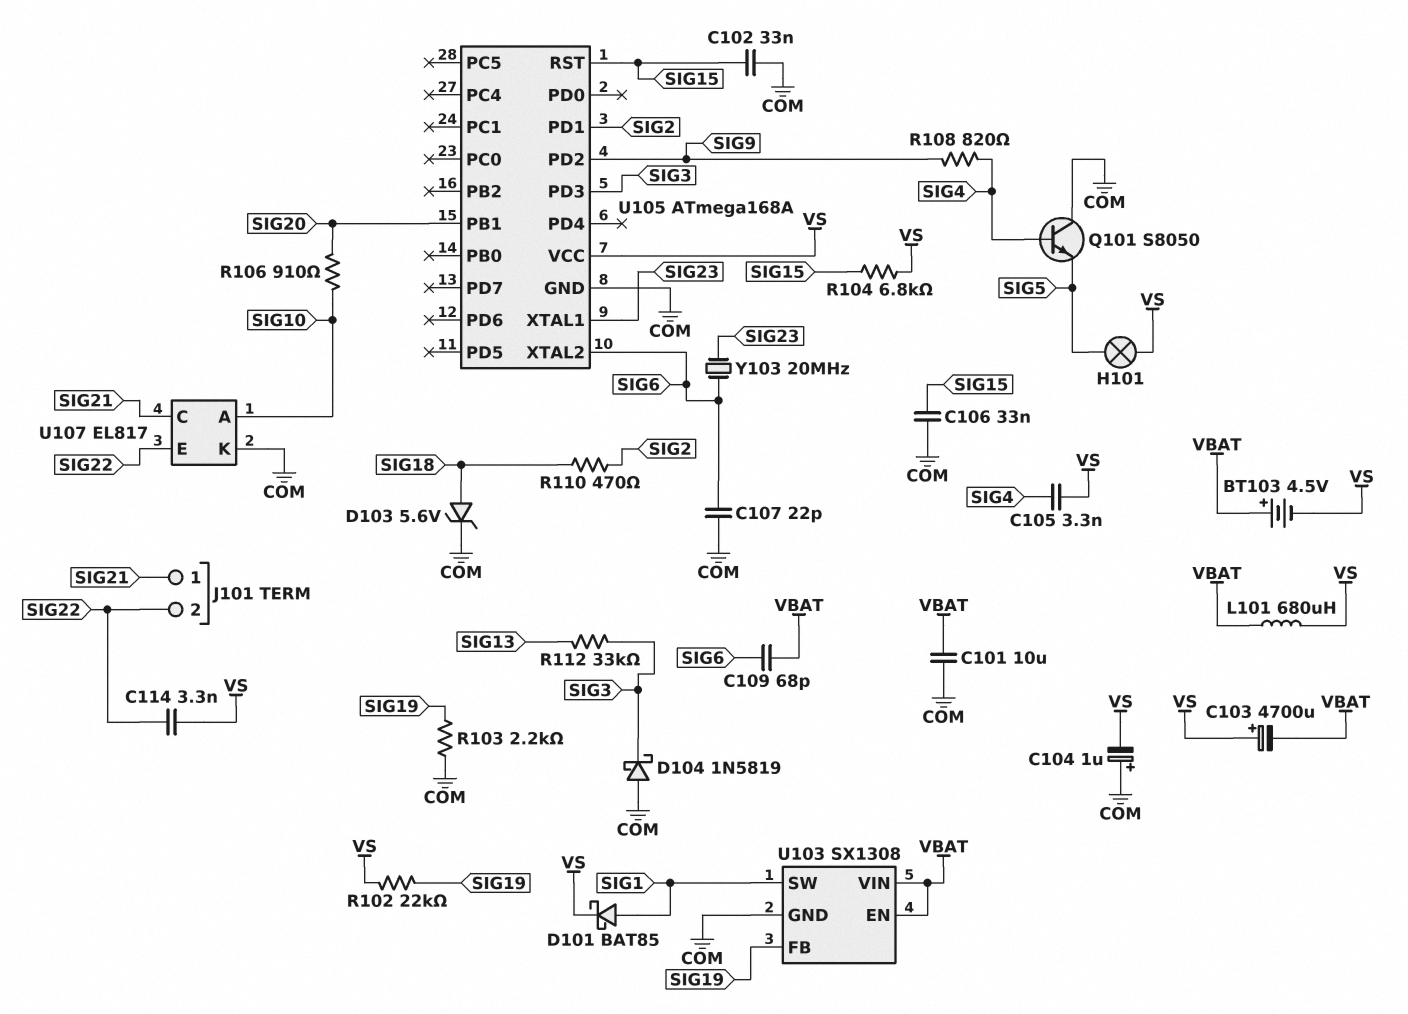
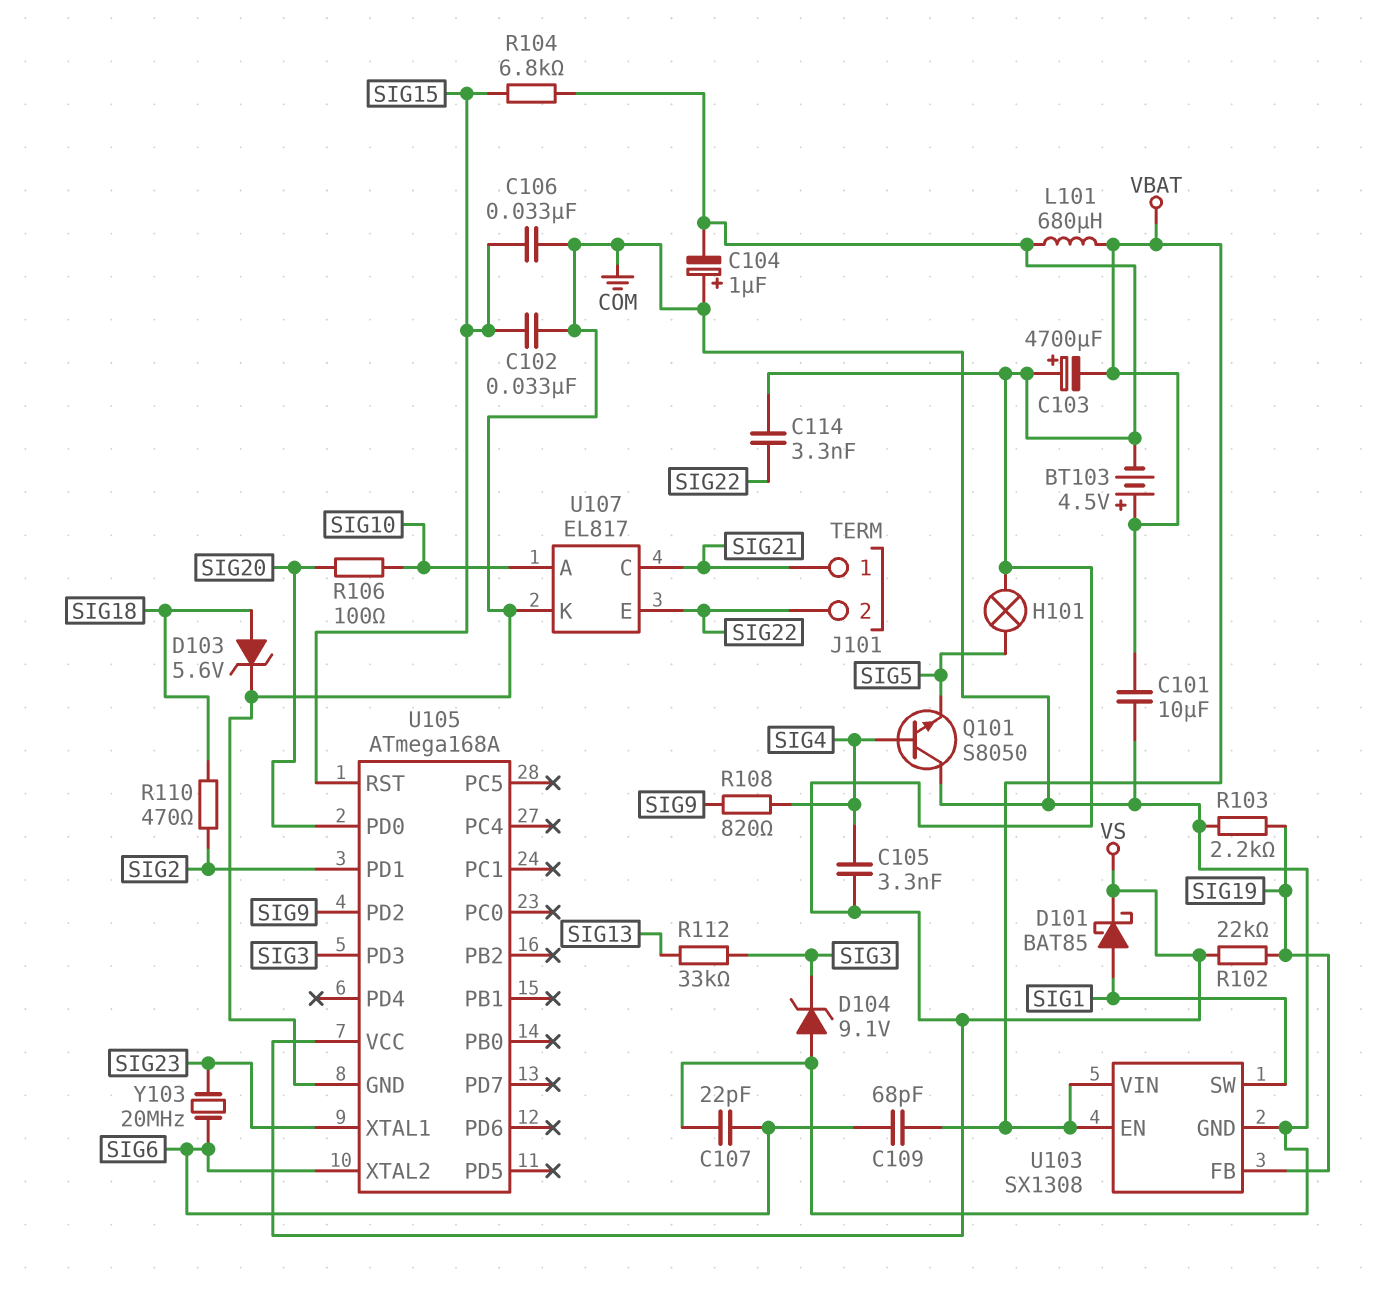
D104: schottky 1N5819 (A COM, K SIG3) -> zener 9.1V (A COM, K SIG3)
R106: 910 (SIG10, SIG20) -> 100 (SIG10, SIG20)
U105 pin PB1: SIG20 -> none
U105 pin PD0: none -> SIG20

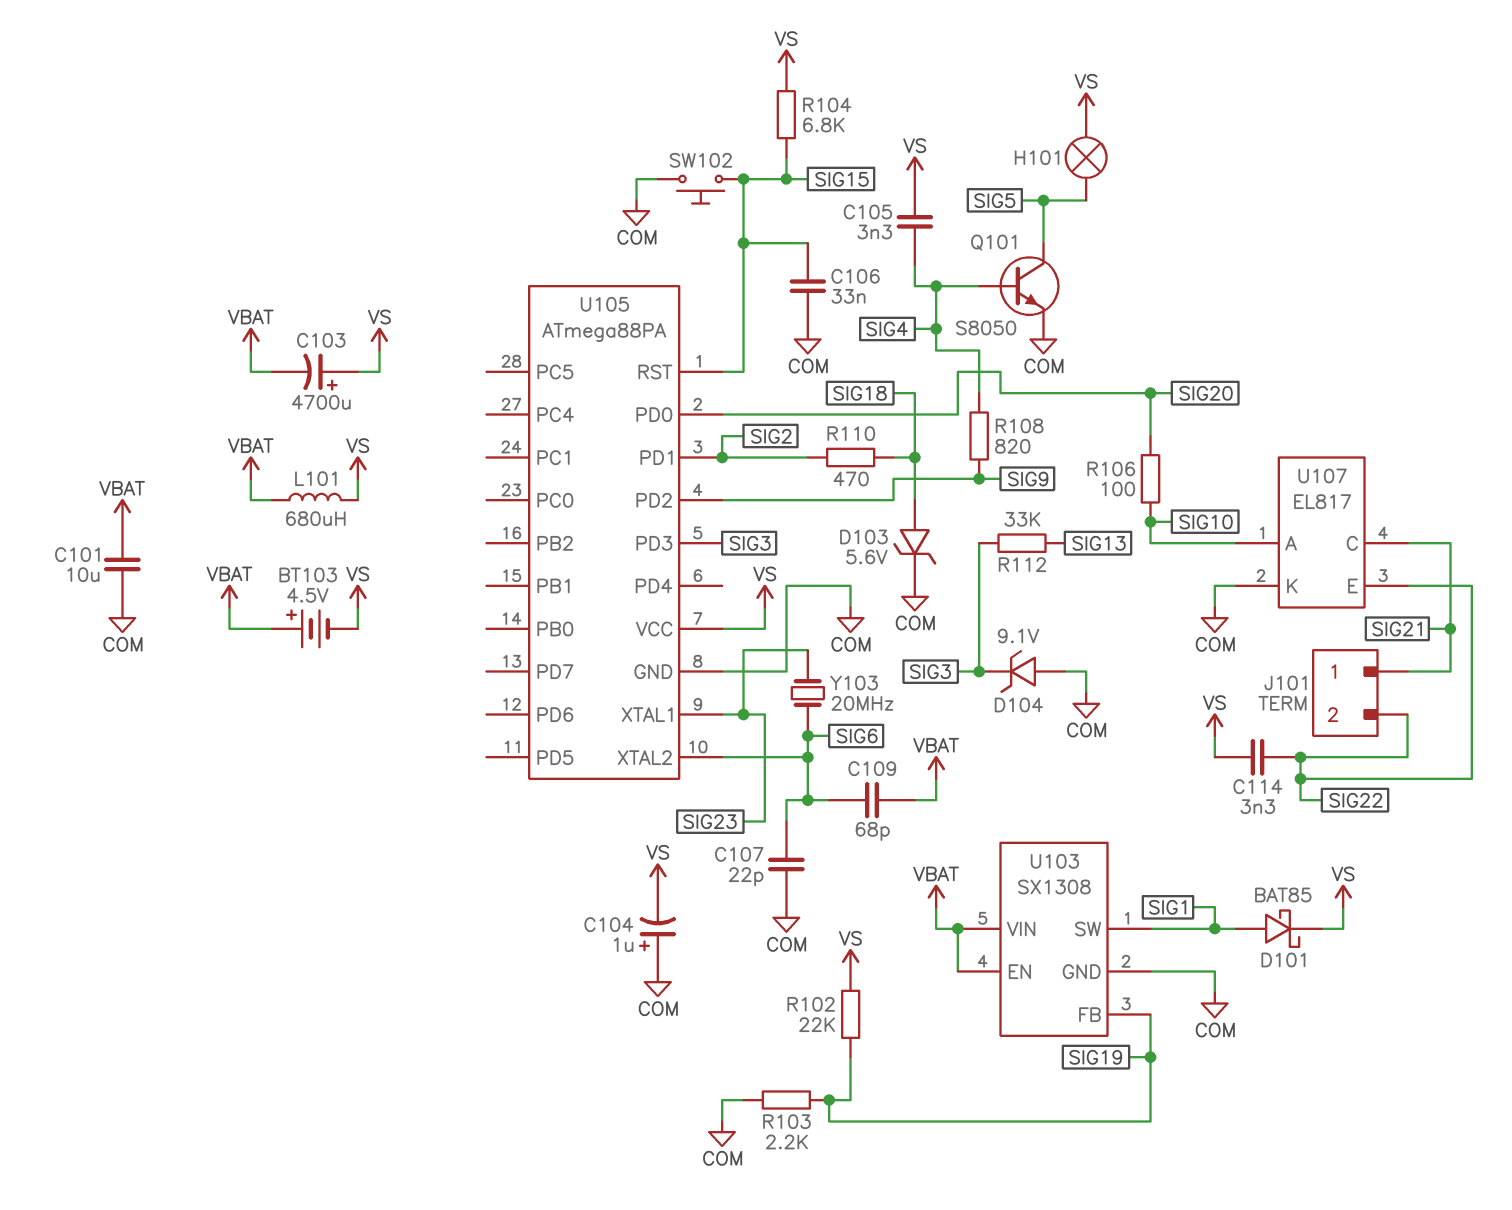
C102: 33nF (COM, SIG15) -> none
Q101: NPN S8050 (B SIG4, C COM, E SIG5) -> NPN S8050 (B SIG4, C SIG5, E COM)
SW102: none -> button (COM, SIG15)
U105: ATmega168A -> ATmega88PA

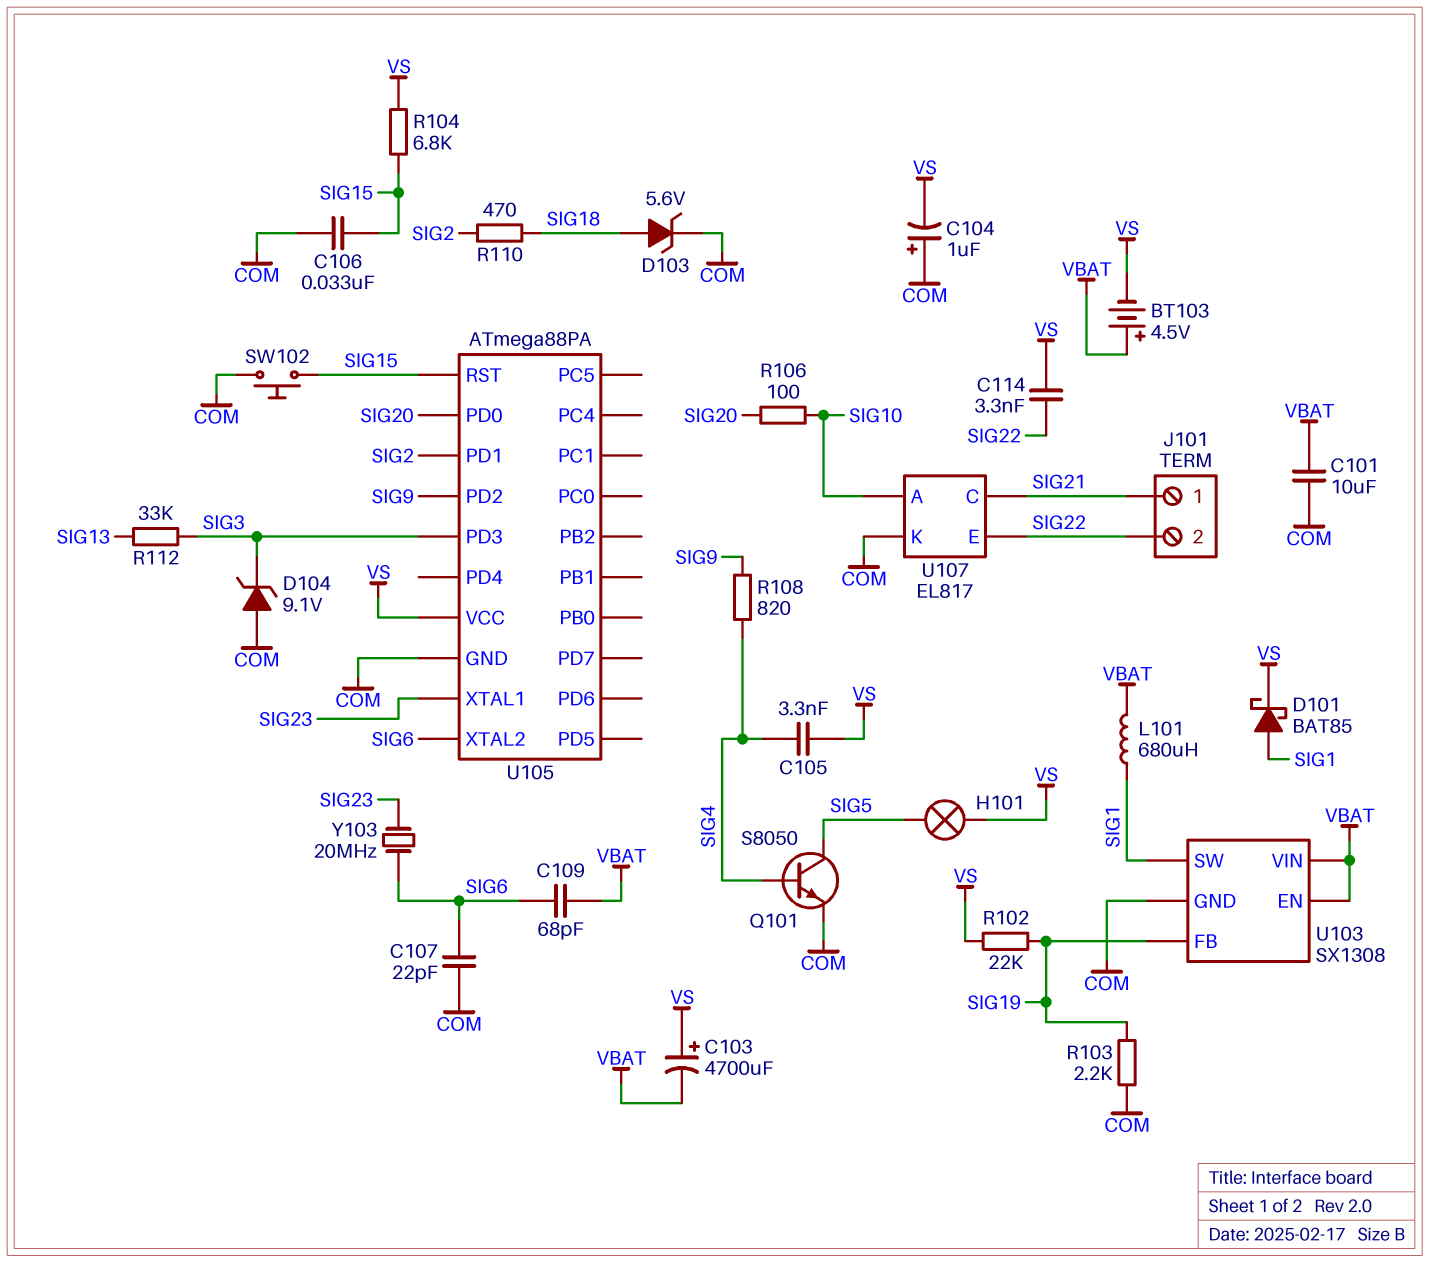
L101: 680uH (VBAT, VS) -> 680uH (SIG1, VBAT)

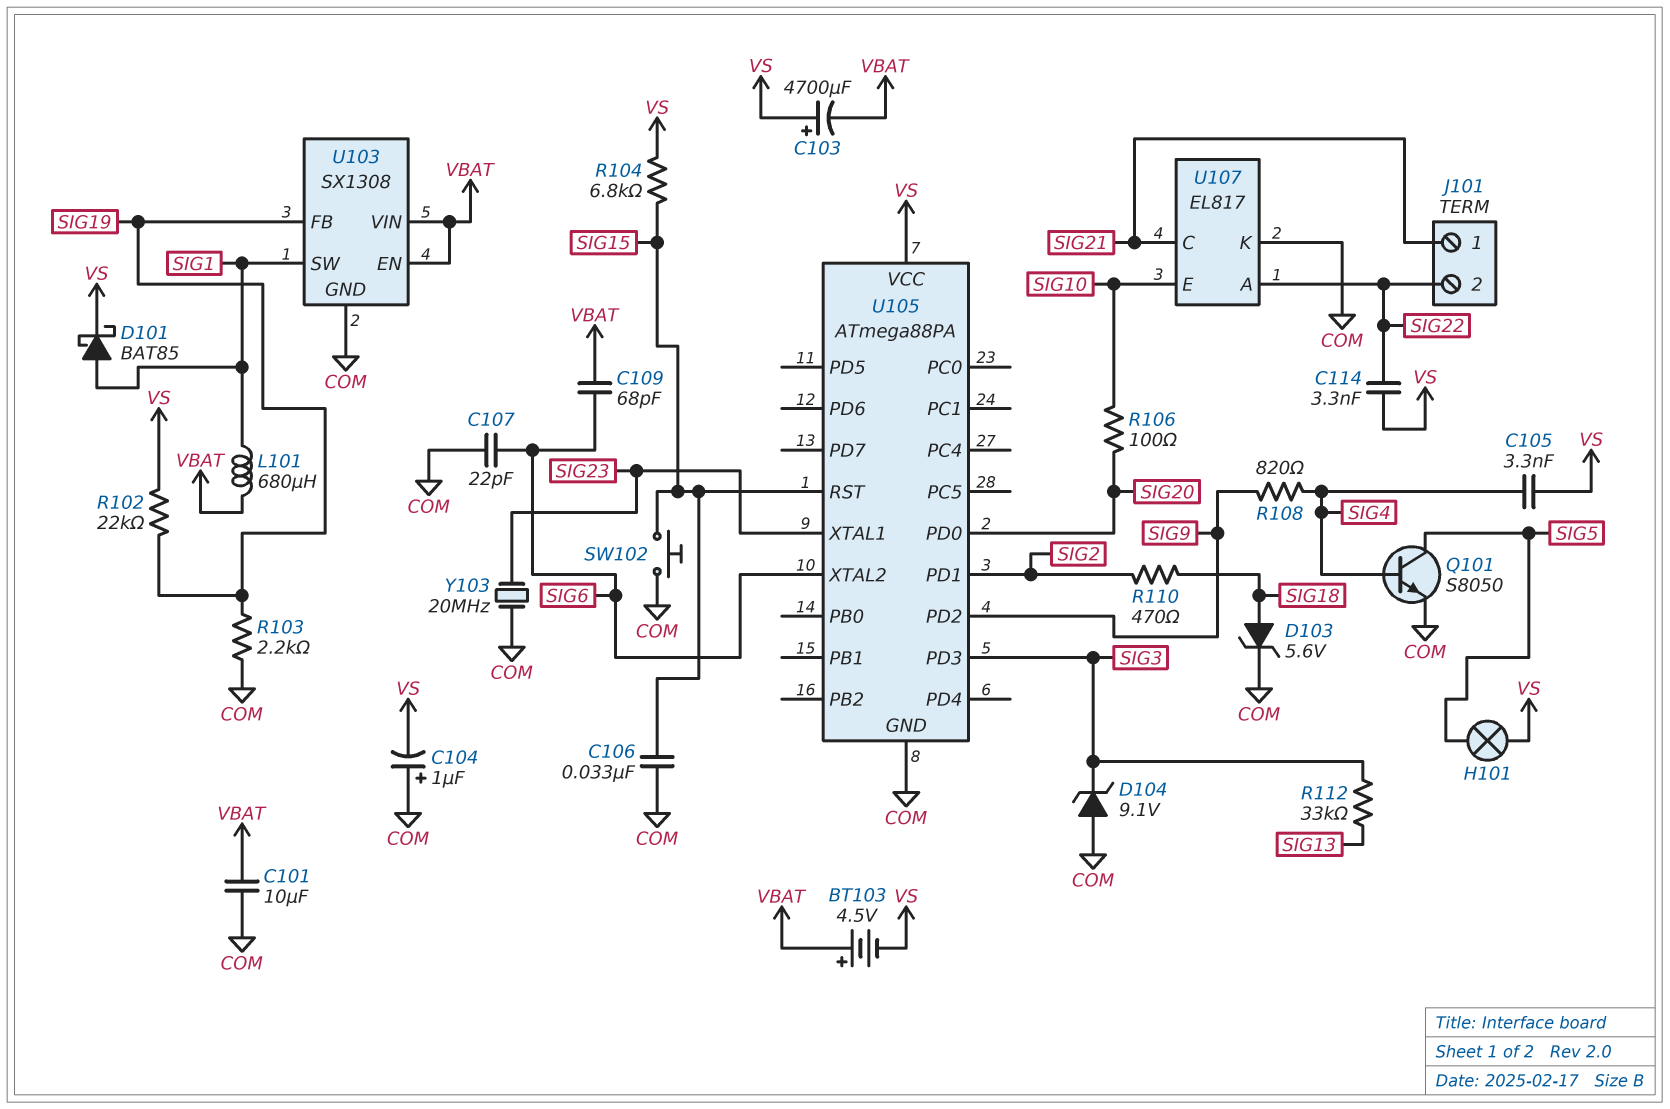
U107 pin A: SIG10 -> SIG22
U107 pin E: SIG22 -> SIG10
Y103: 20MHz (SIG6, SIG23) -> 20MHz (COM, SIG23)

